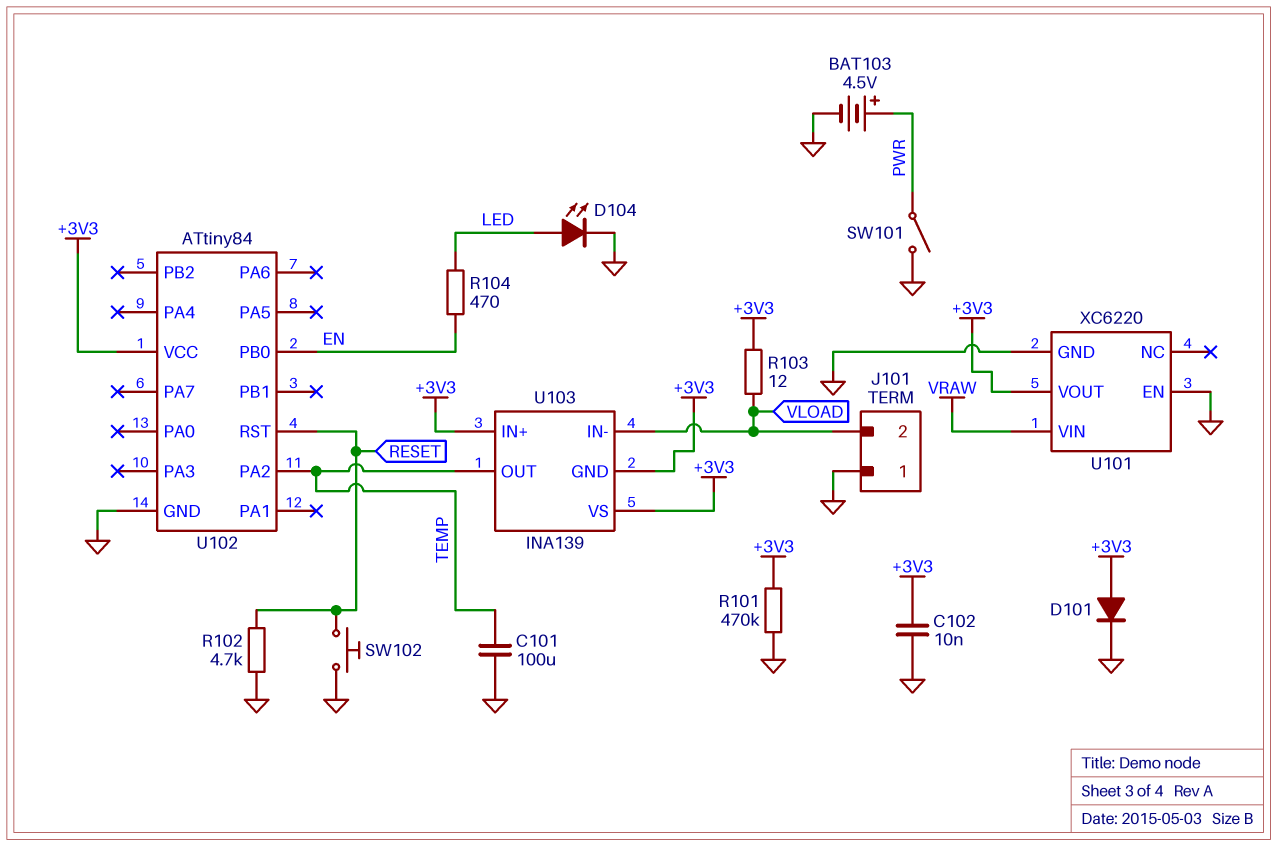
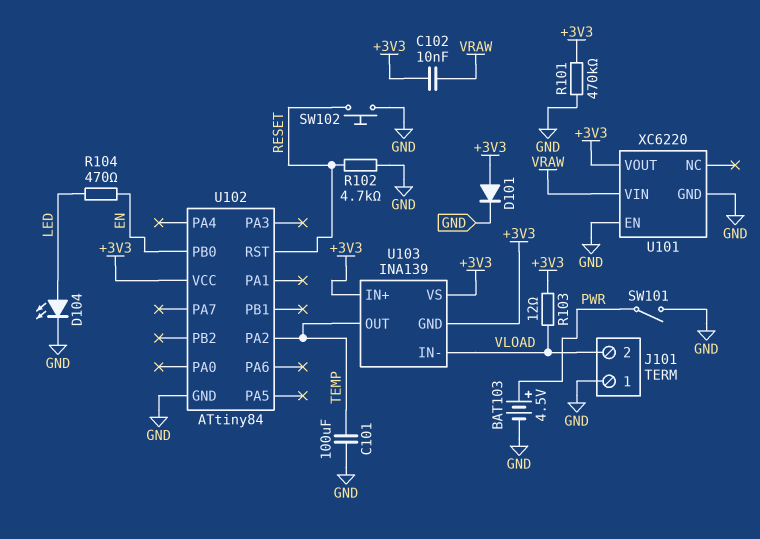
C102: 10nF (+3V3, GND) -> 10nF (+3V3, VRAW)

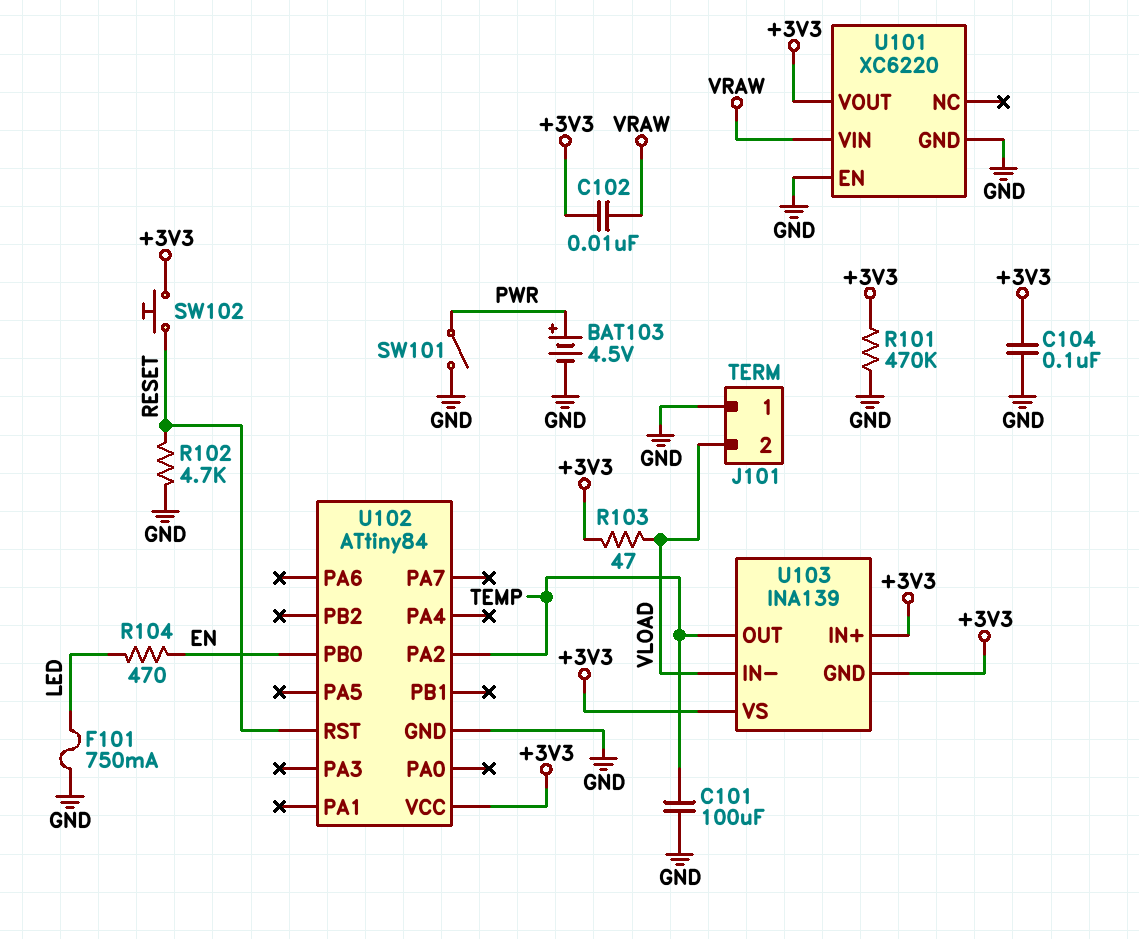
C104: none -> 100nF (+3V3, GND)
D101: diode (A +3V3, K GND) -> none
D104: LED (A LED, K GND) -> none
F101: none -> 750mA (GND, LED)
R103: 12 (+3V3, VLOAD) -> 47 (+3V3, VLOAD)
SW102: button (GND, RESET) -> button (+3V3, RESET)

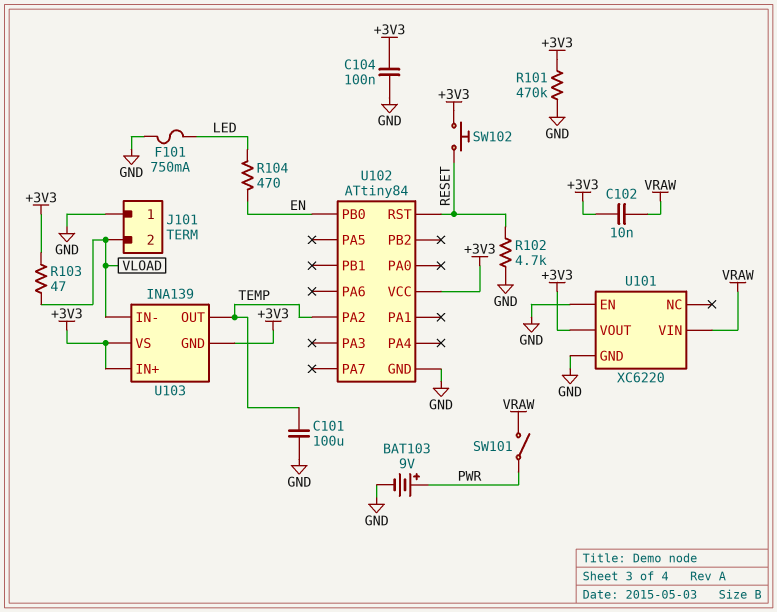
BAT103: 4.5V (plus PWR, minus GND) -> 9V (plus PWR, minus GND)
SW101: switch (GND, PWR) -> switch (PWR, VRAW)

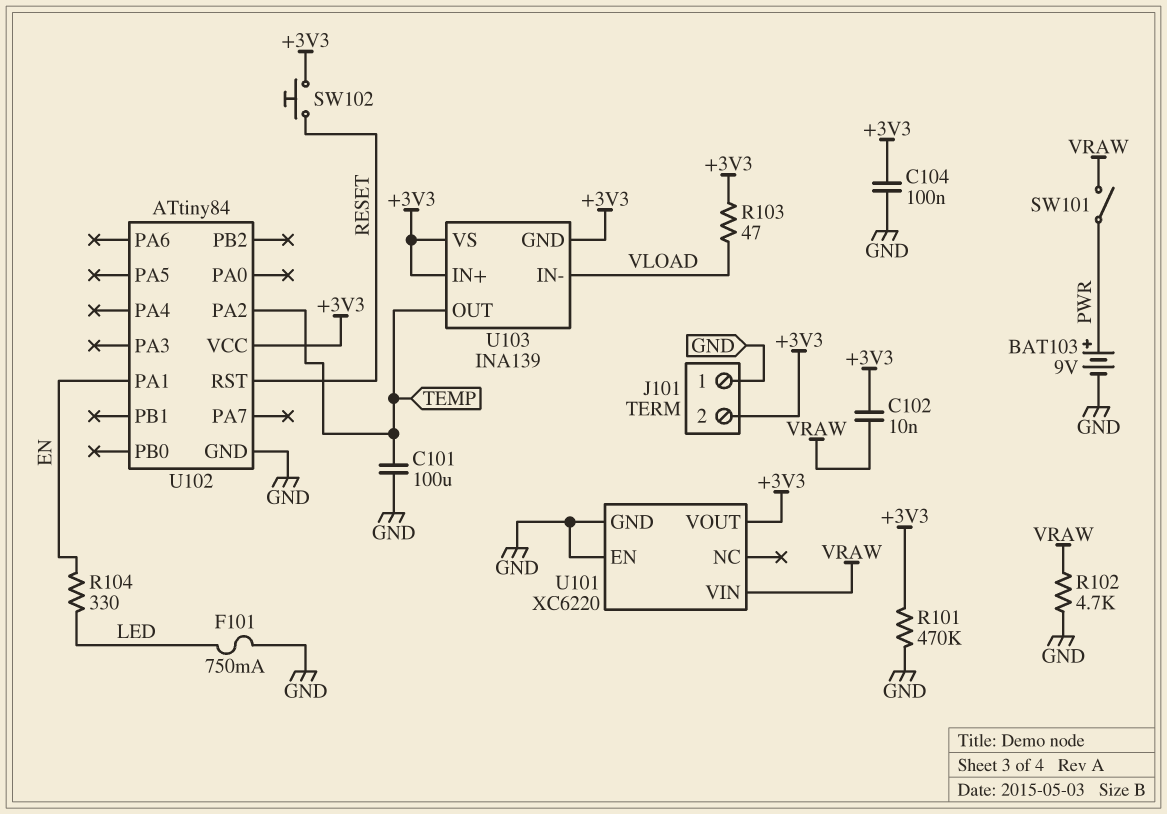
J101 pin 2: VLOAD -> +3V3
R102: 4.7k (GND, RESET) -> 4.7k (GND, VRAW)
R104: 470 (EN, LED) -> 330 (EN, LED)
U102 pin PA1: none -> EN
U102 pin PB0: EN -> none

